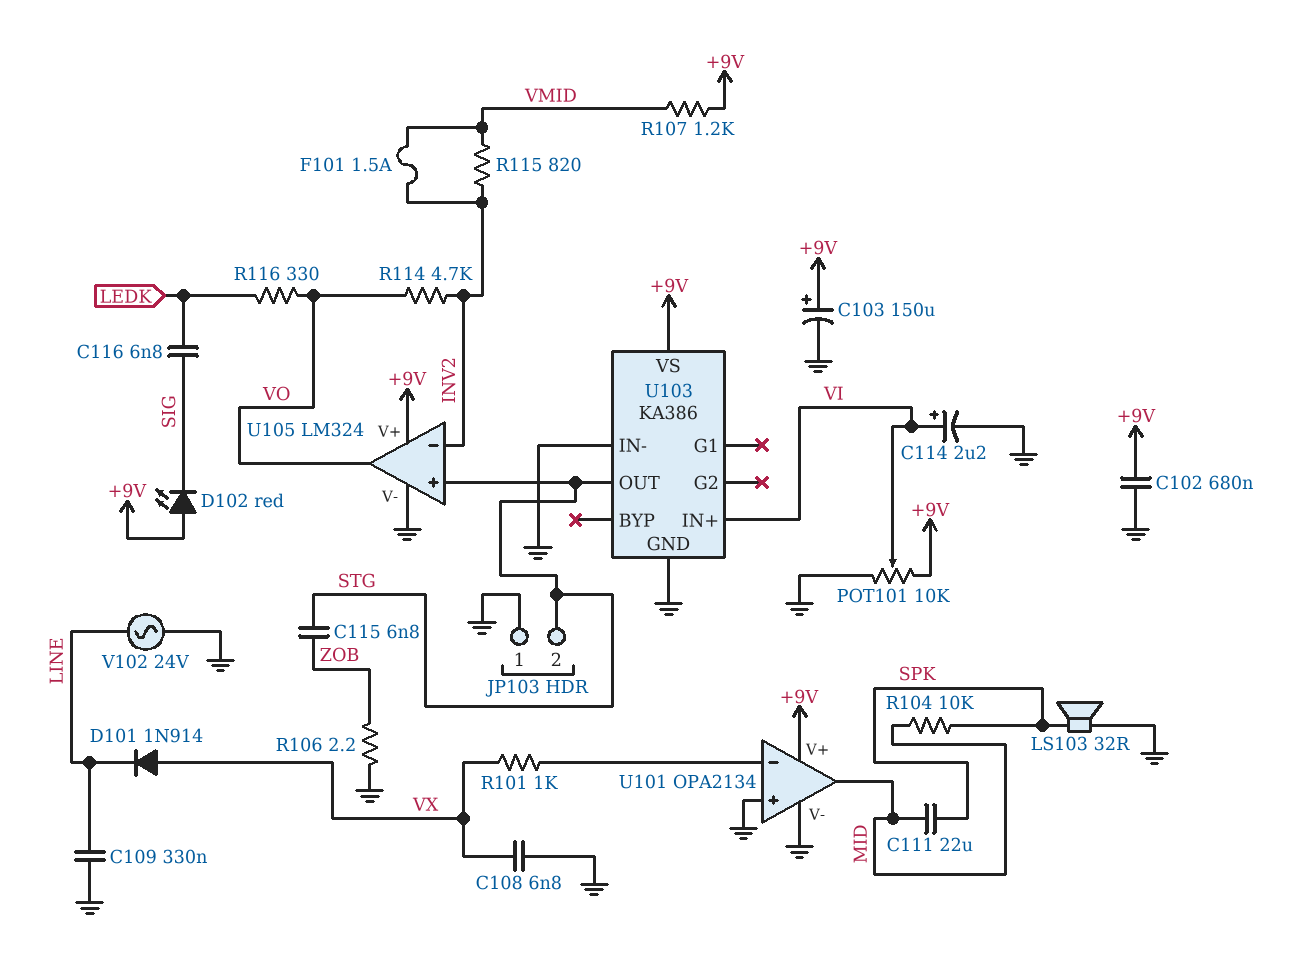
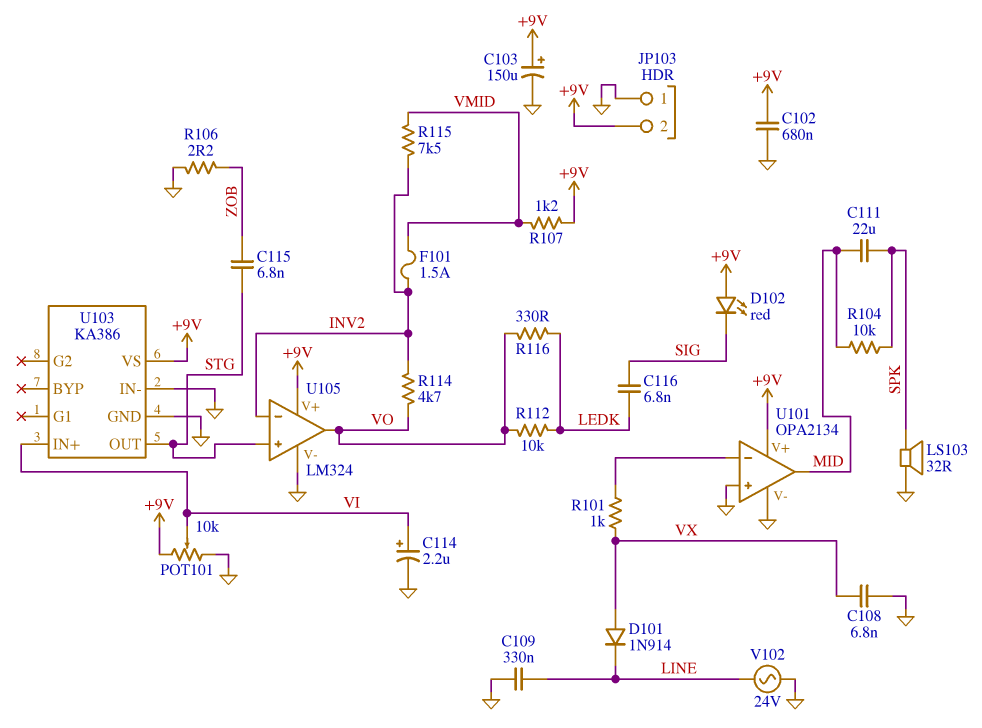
JP103 pin 2: STG -> +9V
R112: none -> 10k (LEDK, VO)
R115: 820 (INV2, VMID) -> 7.5k (INV2, VMID)

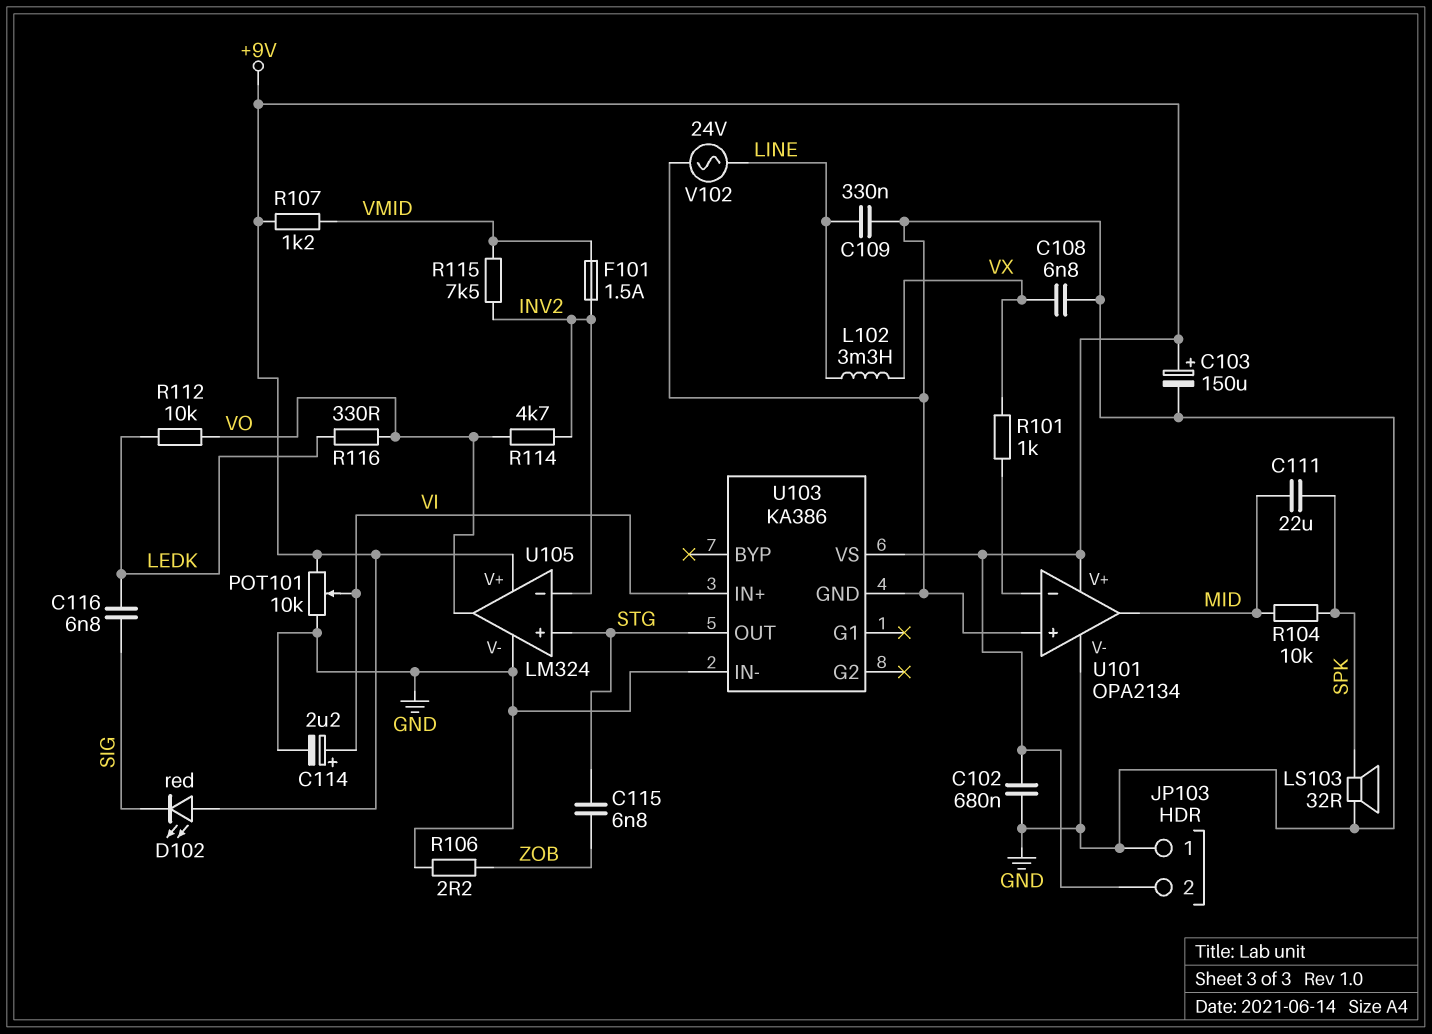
D101: diode 1N914 (A VX, K LINE) -> none
L102: none -> 3.3mH (LINE, VX)

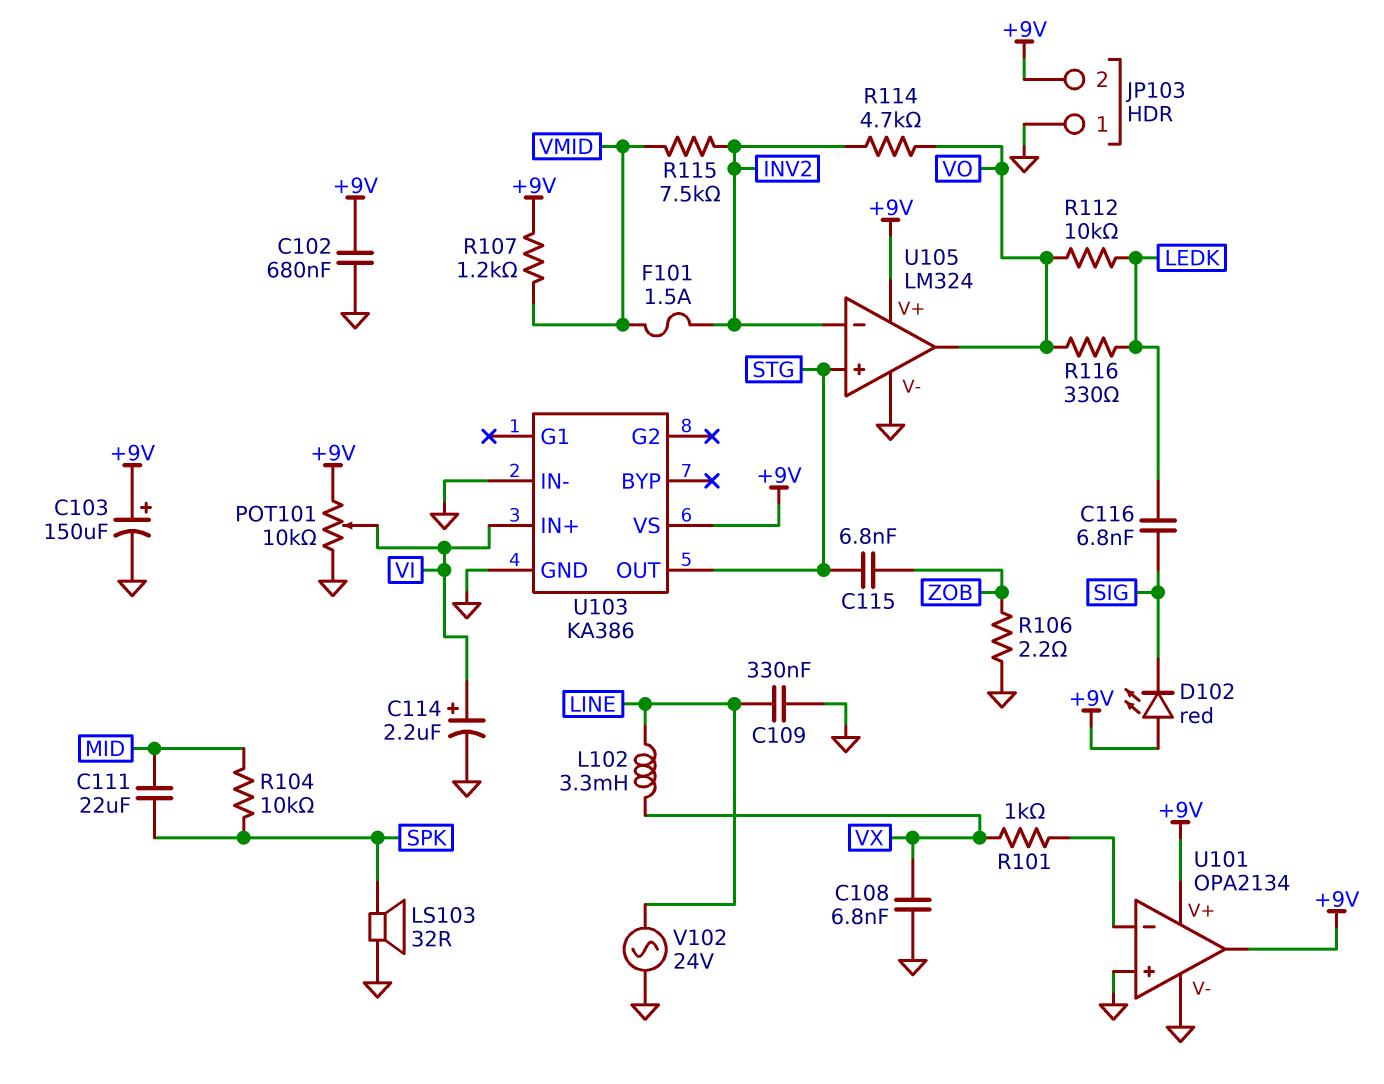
U101 pin out: MID -> +9V

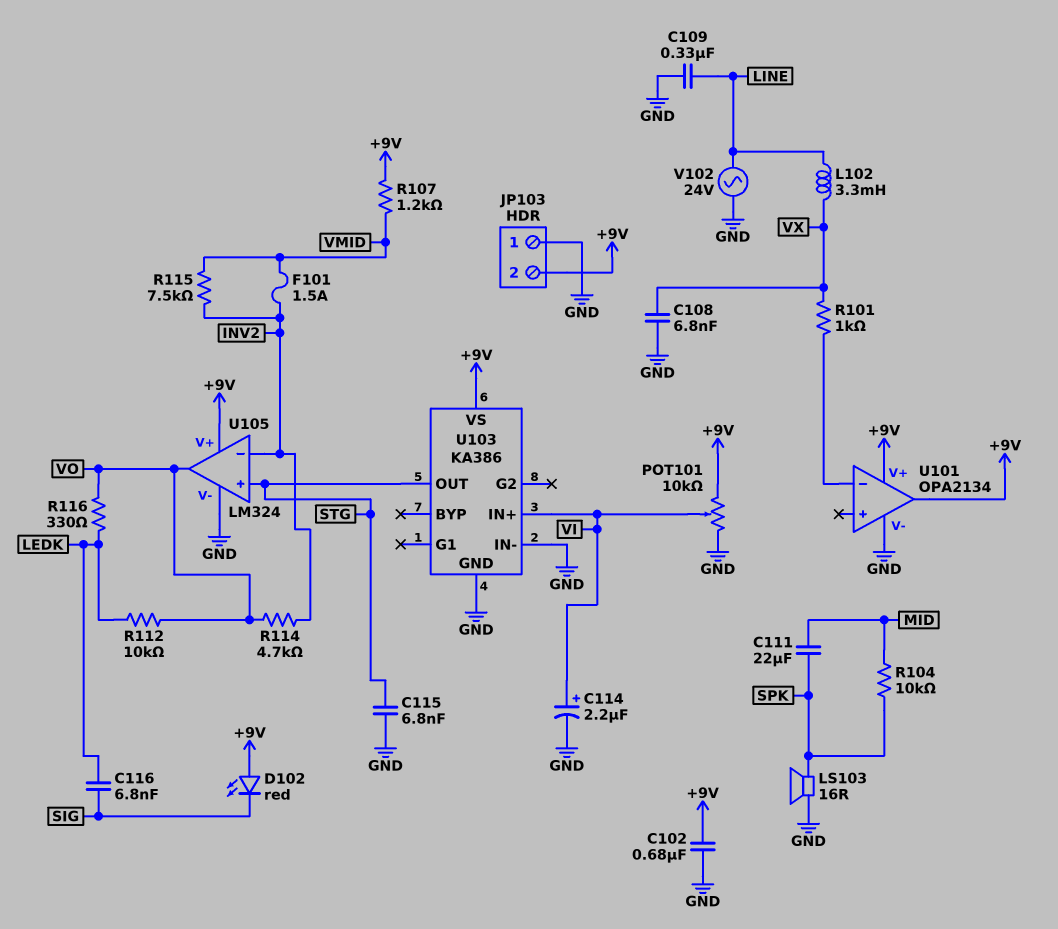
C103: 150uF (plus +9V, minus GND) -> none
C115: 6.8nF (STG, ZOB) -> 6.8nF (GND, STG)
LS103: speaker 32R (GND, SPK) -> speaker 16R (GND, SPK)
R106: 2.2 (GND, ZOB) -> none
U101 pin in+: GND -> none

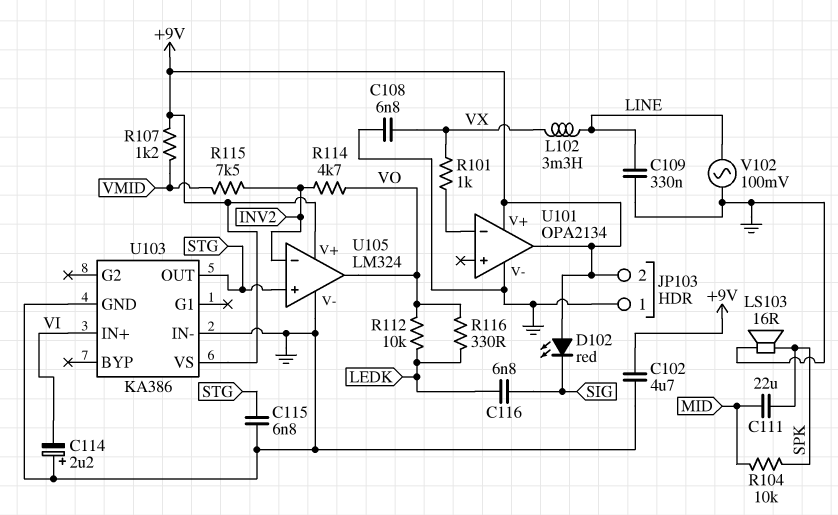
C102: 680nF (+9V, GND) -> 4.7uF (+9V, GND)
C114: 2.2uF (plus VI, minus GND) -> 2.2uF (plus GND, minus VI)
F101: 1.5A (INV2, VMID) -> none
POT101: 10k (+9V, GND, wiper VI) -> none
V102: AC 24V (GND, LINE) -> AC 100mV (GND, LINE)

